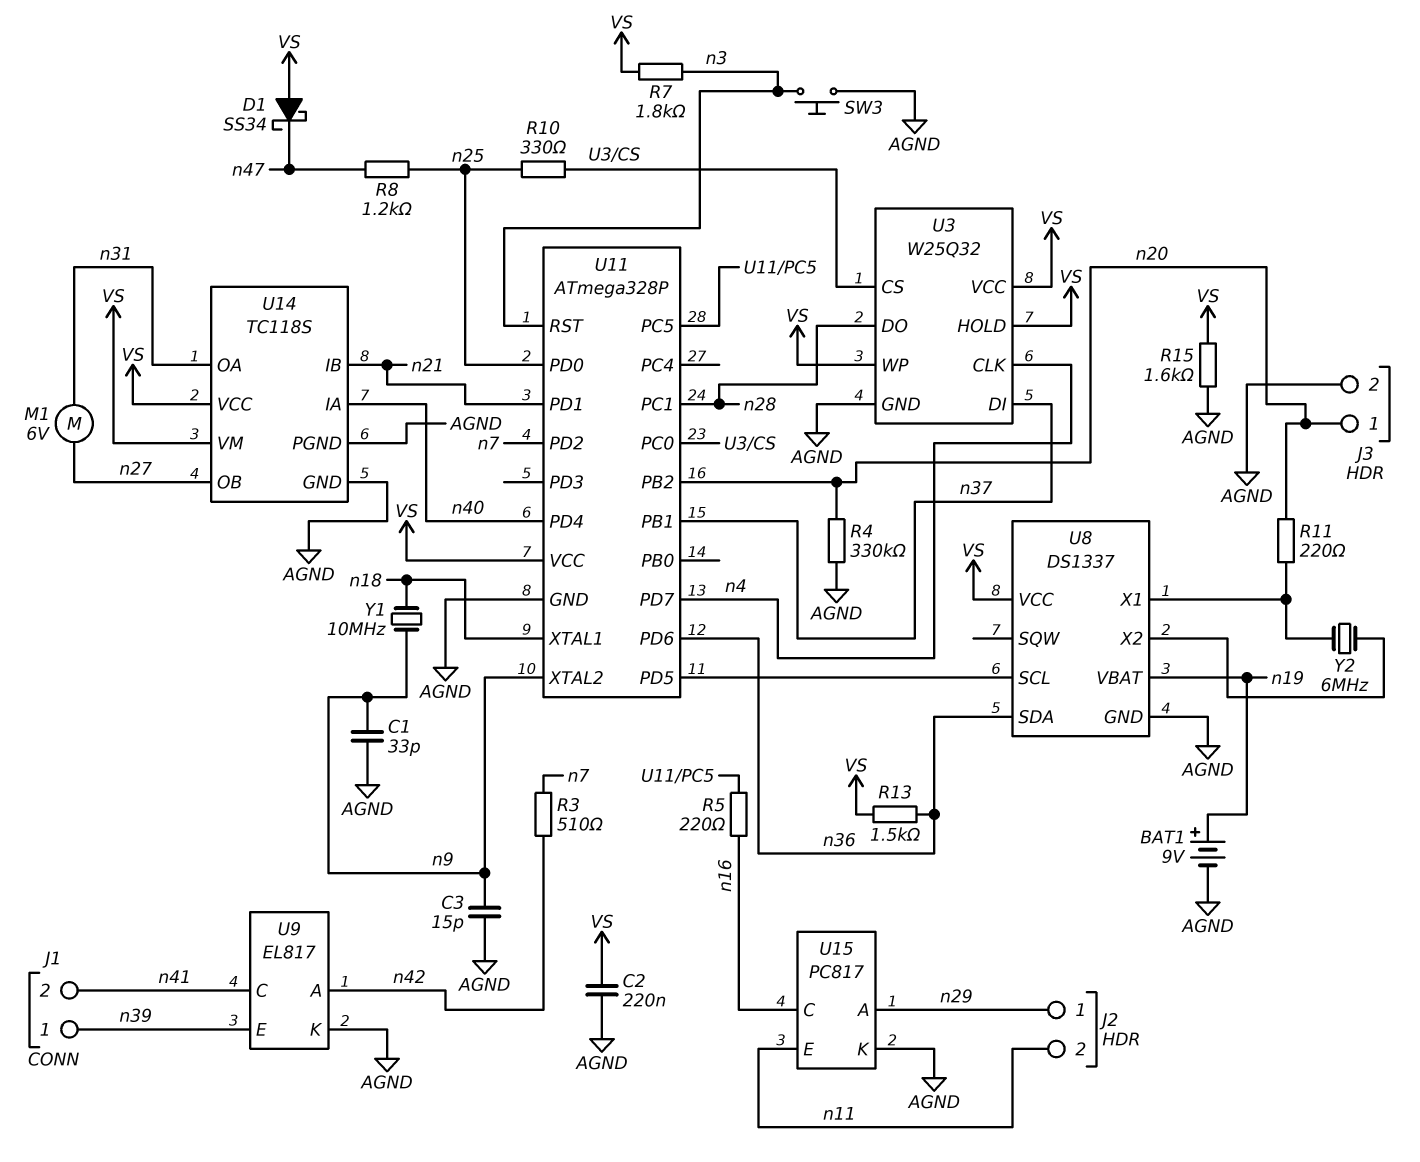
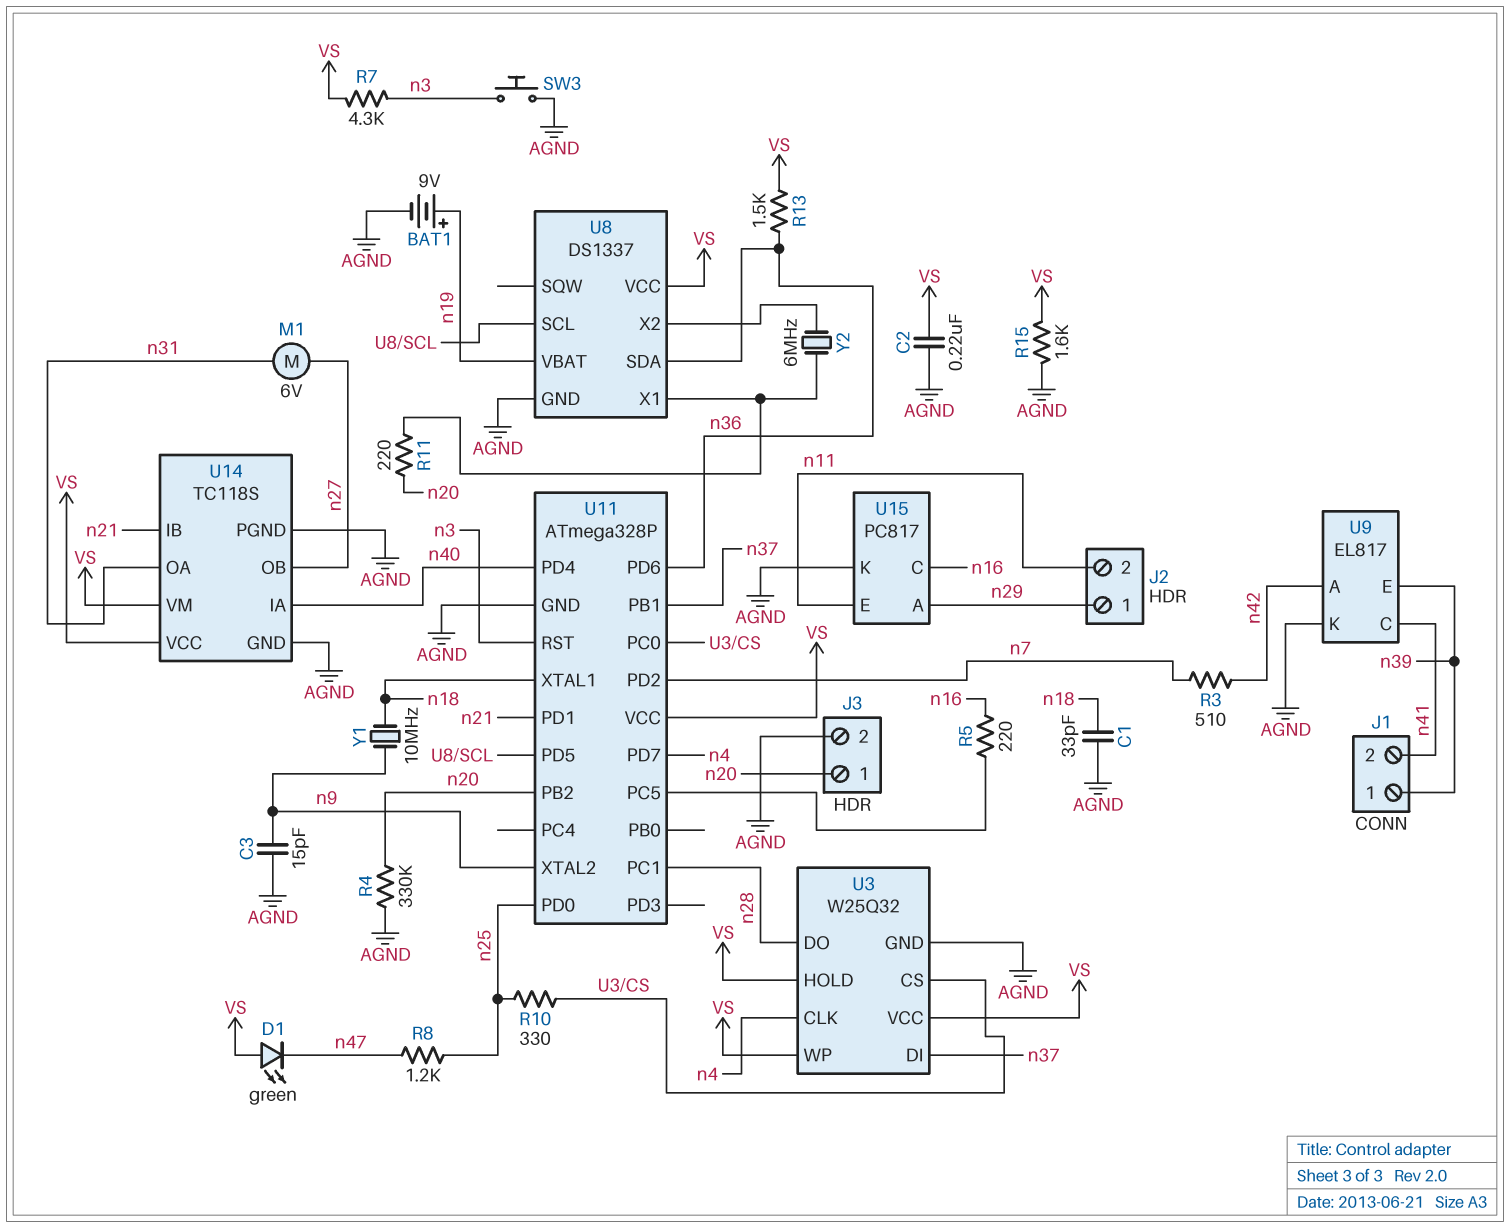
C1: 33pF (AGND, n9) -> 33pF (AGND, n18)
D1: schottky SS34 (A VS, K n47) -> LED green (A VS, K n47)
R7: 1.8k (VS, n3) -> 4.3k (VS, n3)

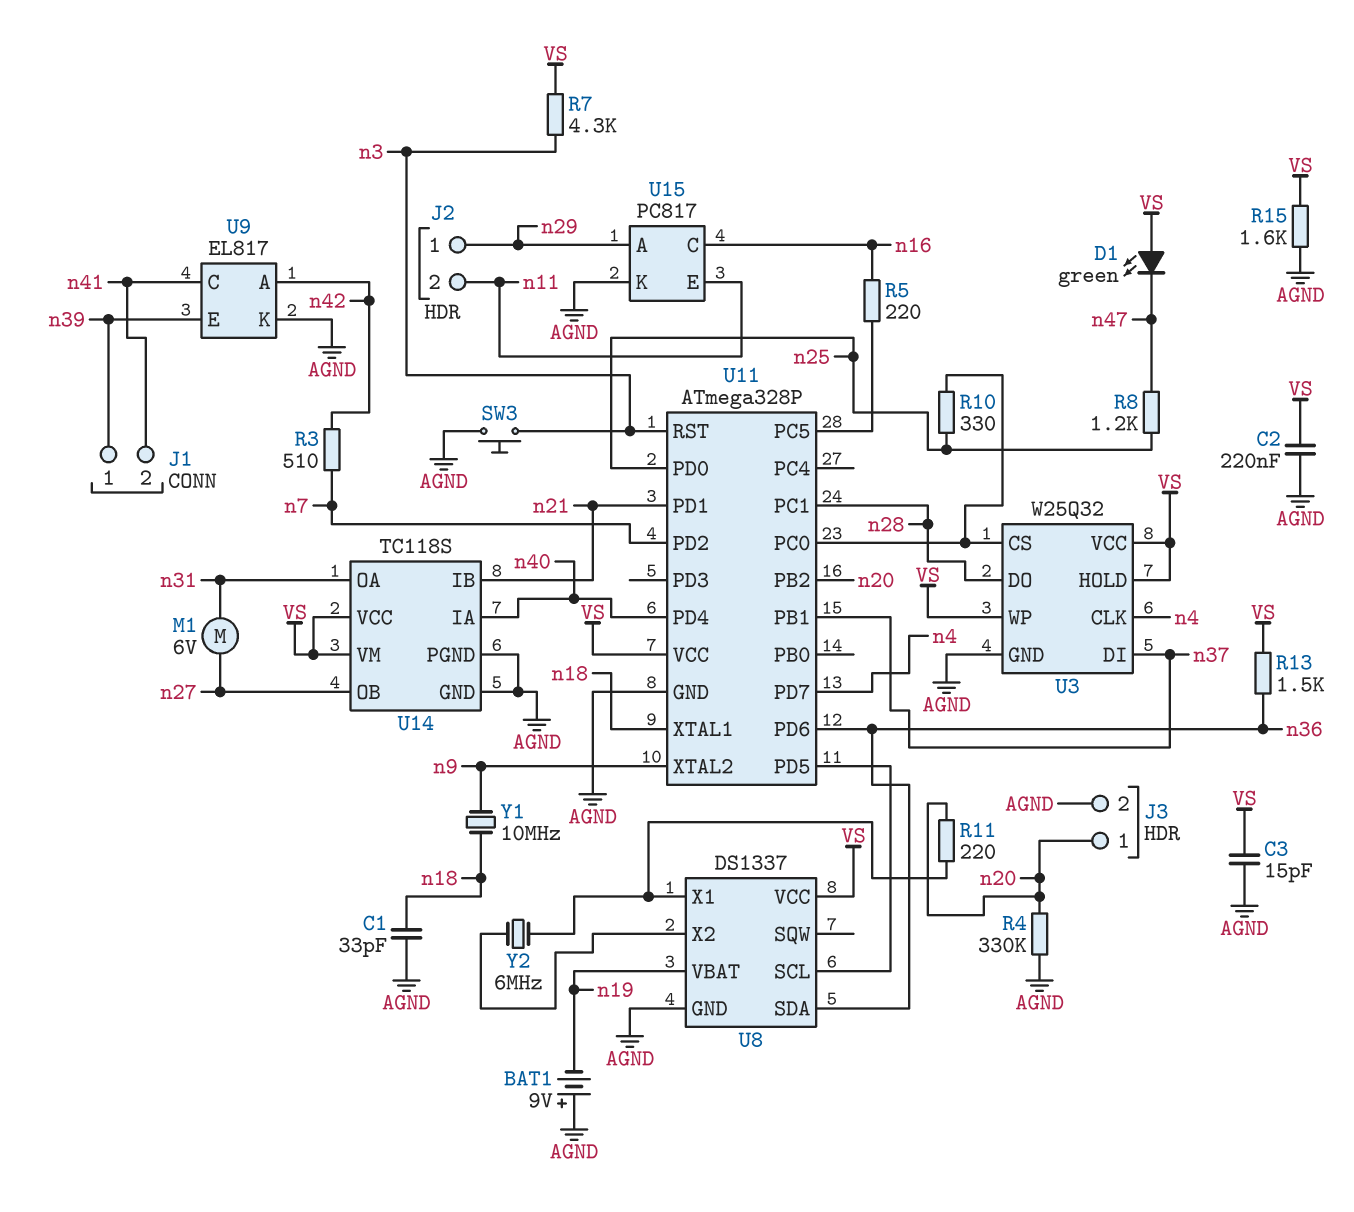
BAT1: 9V (plus n19, minus AGND) -> 9V (plus AGND, minus n19)
C3: 15pF (AGND, n9) -> 15pF (AGND, VS)

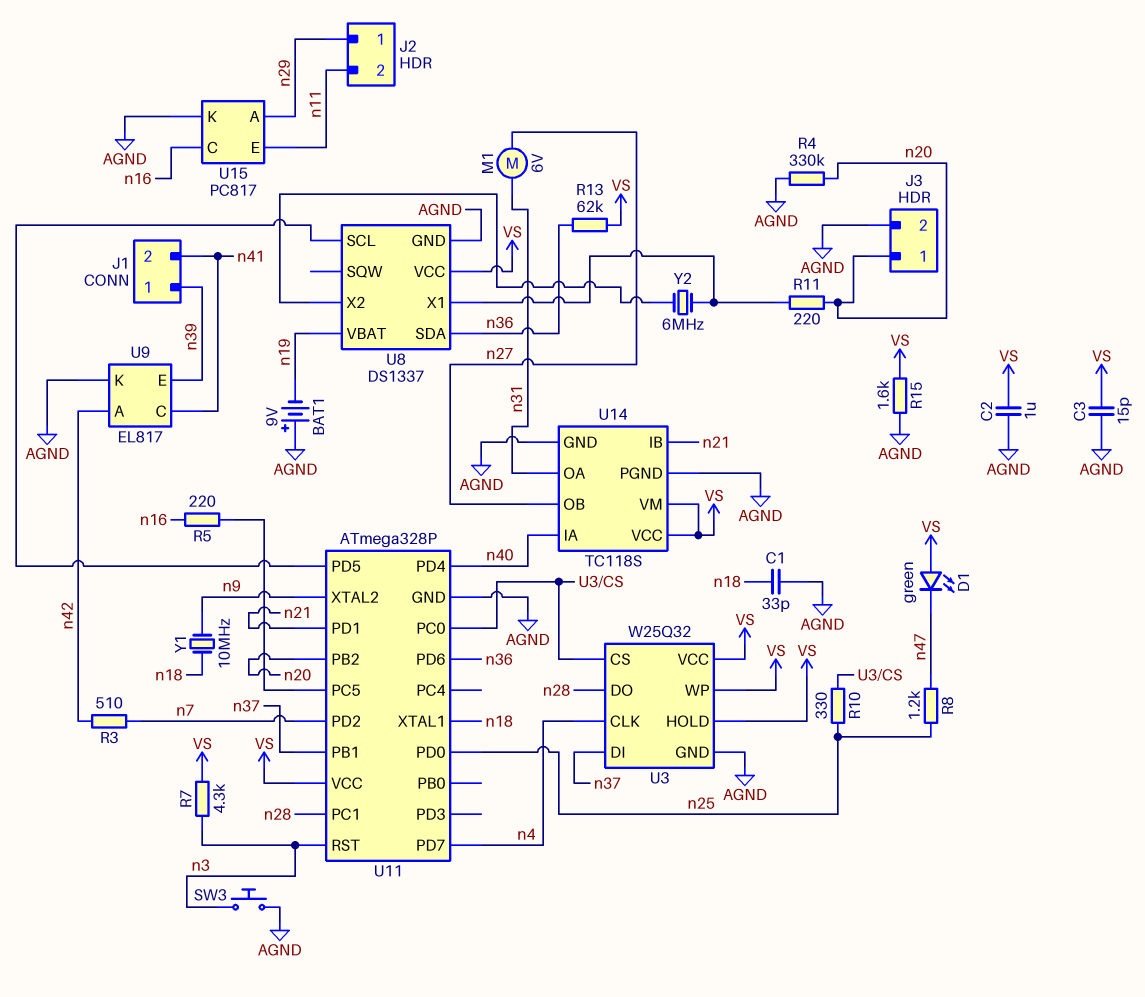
C2: 220nF (AGND, VS) -> 1uF (AGND, VS)
R13: 1.5k (VS, n36) -> 62k (VS, n36)

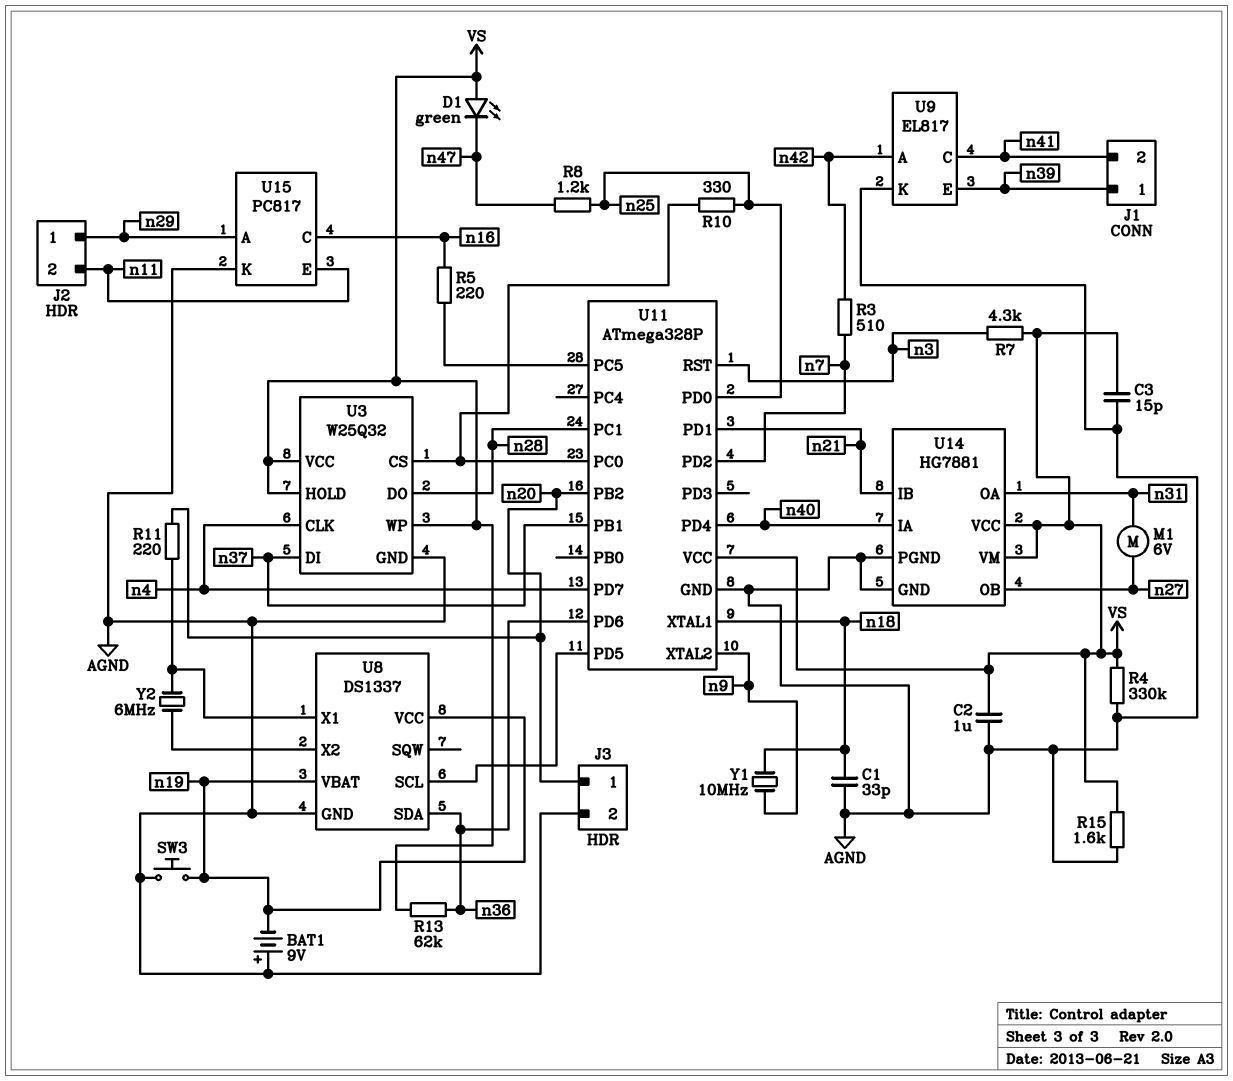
R4: 330k (AGND, n20) -> 330k (AGND, VS)
SW3: button (AGND, n3) -> button (AGND, n19)
U8 pin VCC: VS -> n19
U14: TC118S -> HG7881

